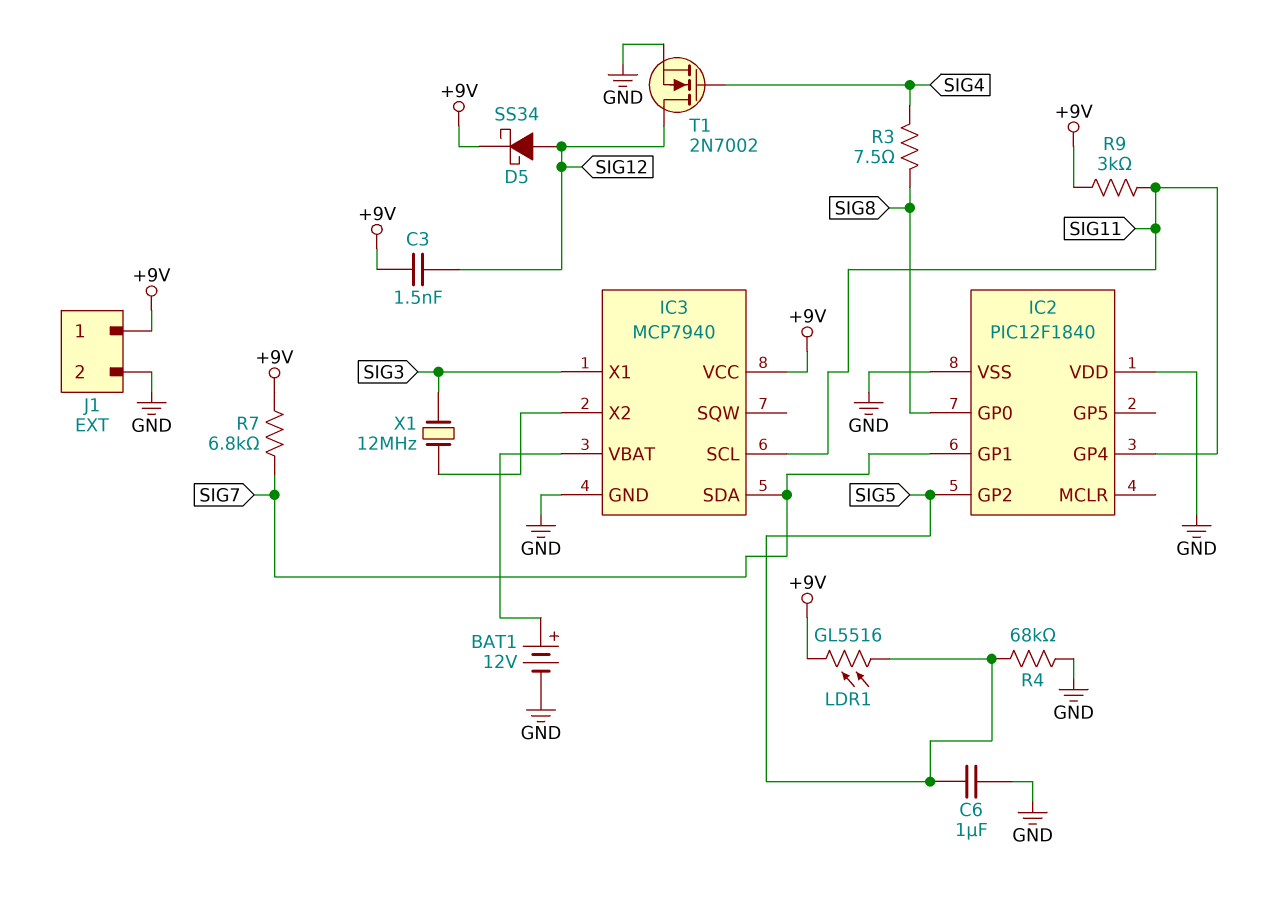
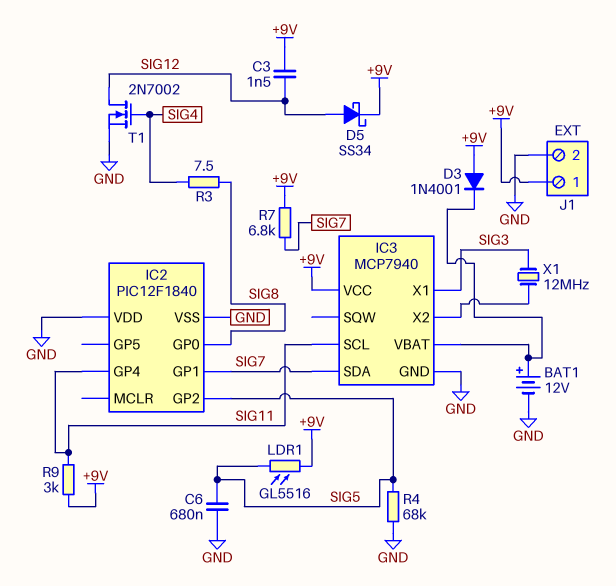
C6: 1uF (GND, SIG5) -> 680nF (GND, SIG5)
D3: none -> diode 1N4001 (A +9V, K IC3/VBAT)

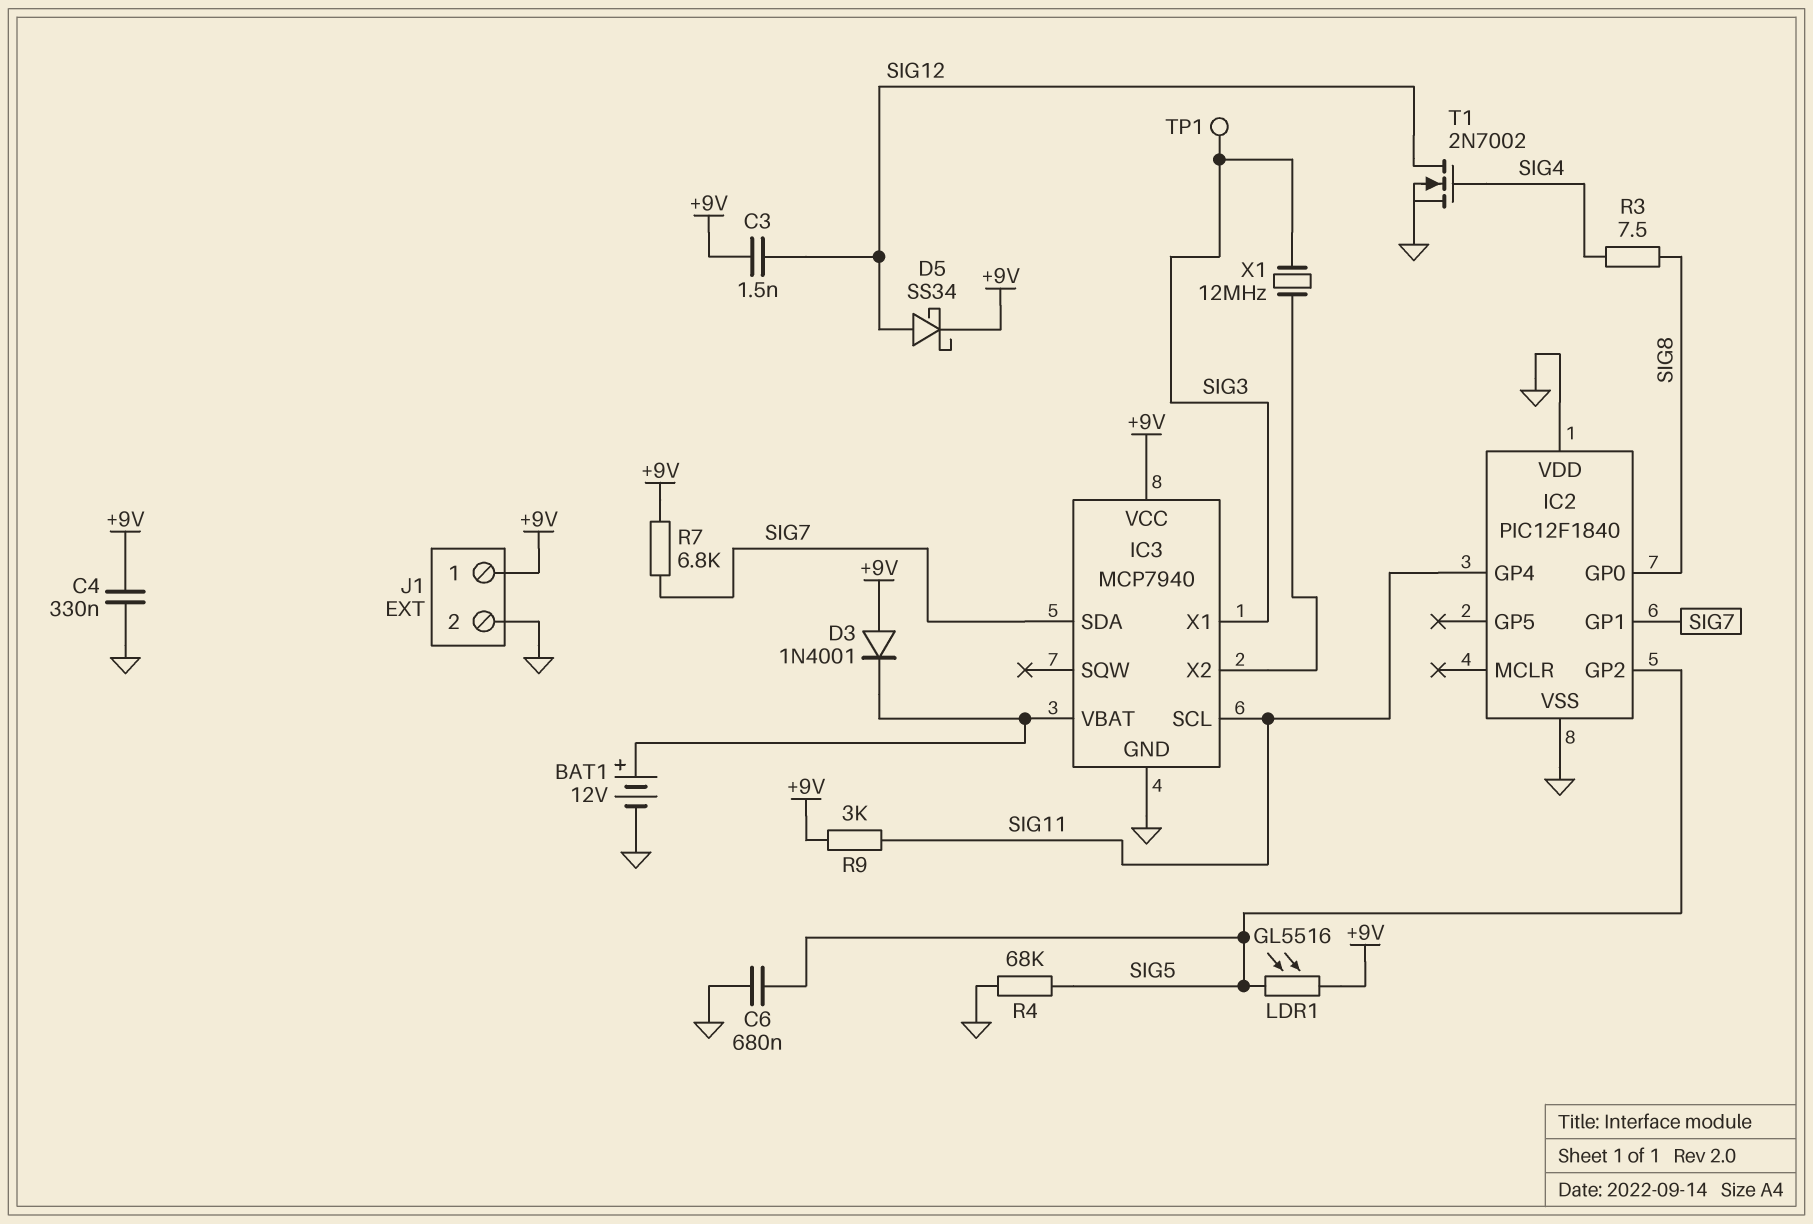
C4: none -> 330nF (+9V, GND)
TP1: none -> test point (SIG3)

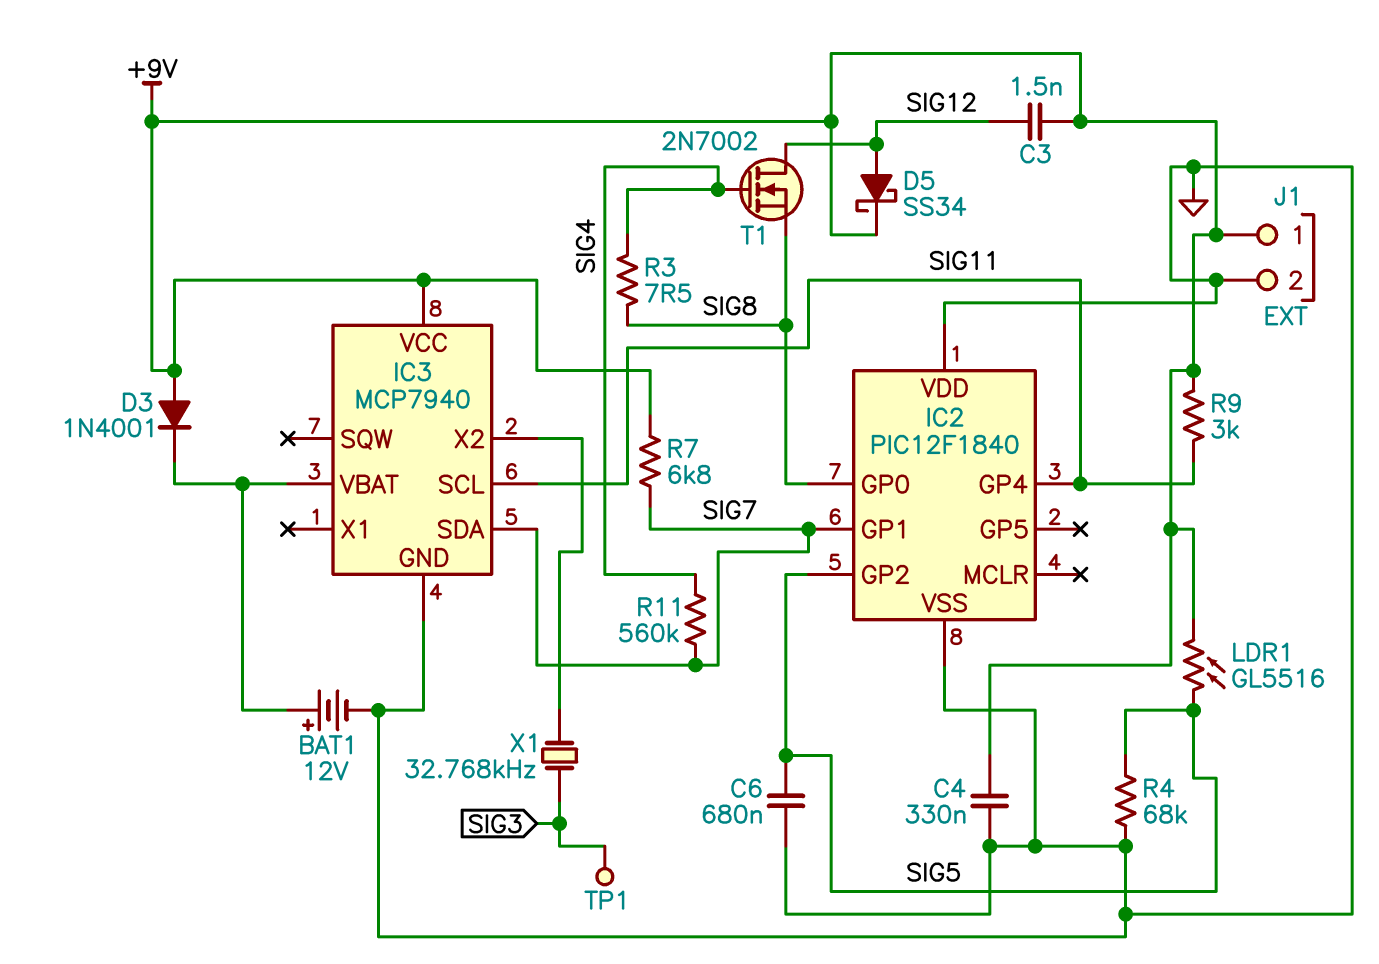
IC3 pin X1: SIG3 -> none
R11: none -> 560k (SIG4, SIG7)
T1: NMOS 2N7002 (G SIG4, D SIG12, S GND) -> NMOS 2N7002 (G SIG4, D SIG12, S SIG8)
X1: 12MHz (IC3/X2, SIG3) -> 32.768kHz (IC3/X2, SIG3)

